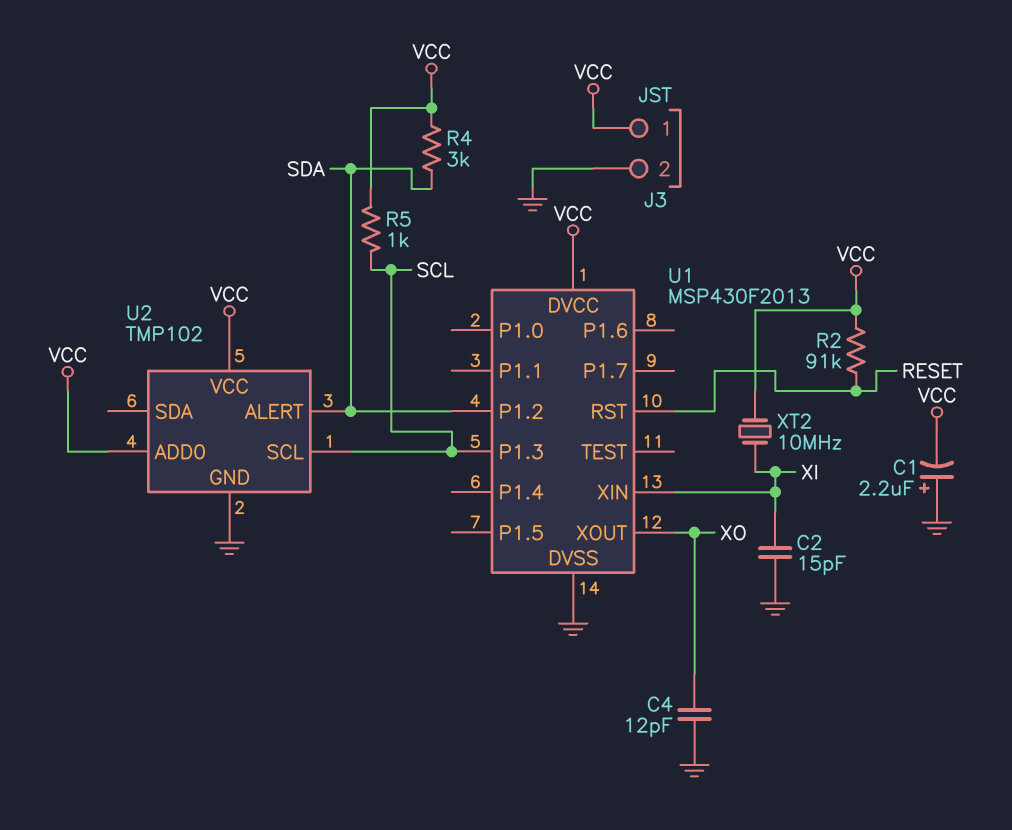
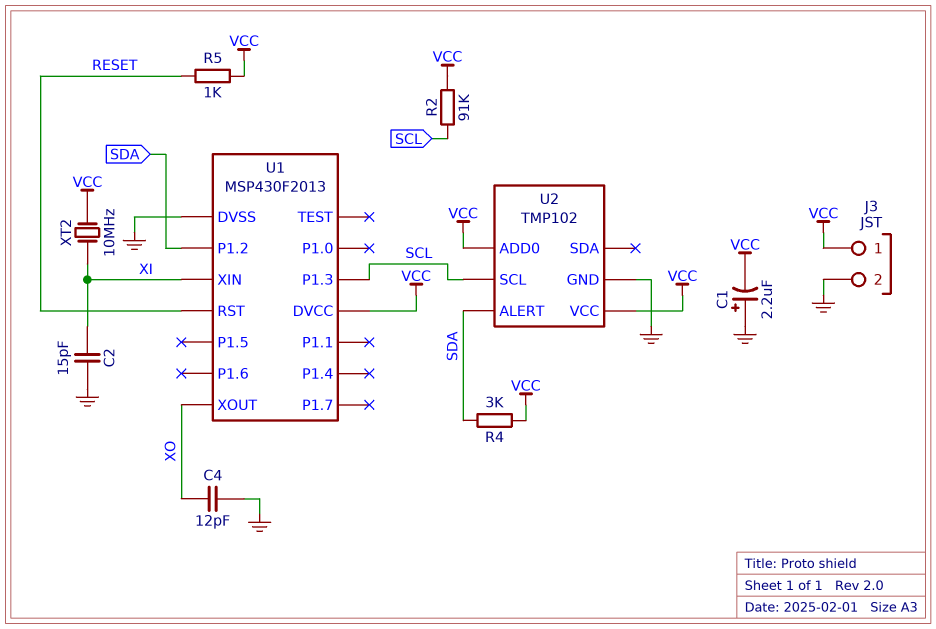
R2: 91k (RESET, VCC) -> 91k (SCL, VCC)
R5: 1k (SCL, VCC) -> 1k (RESET, VCC)

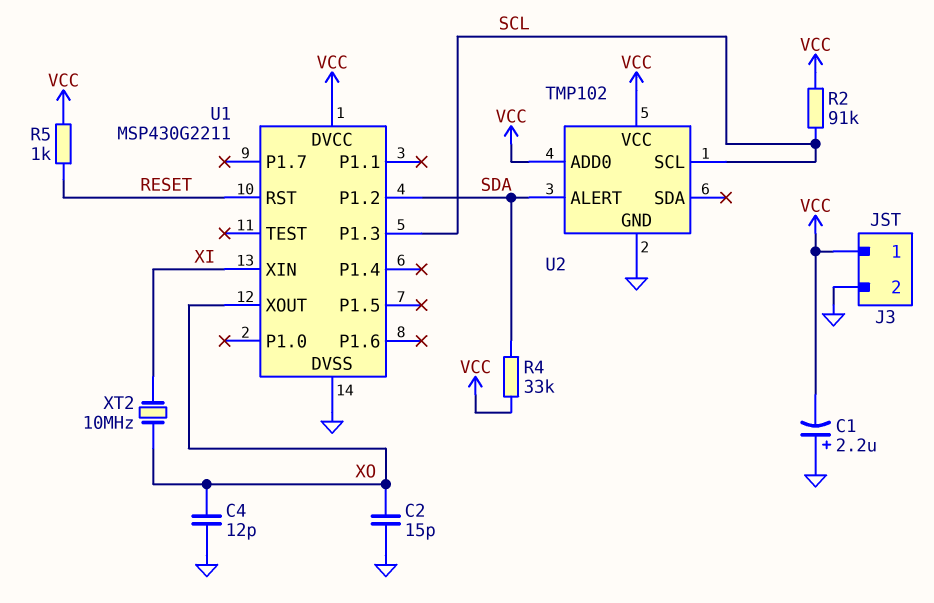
C2: 15pF (GND, XI) -> 15pF (GND, XO)
R4: 3k (SDA, VCC) -> 33k (SDA, VCC)
U1: MSP430F2013 -> MSP430G2211
XT2: 10MHz (VCC, XI) -> 10MHz (XI, XO)

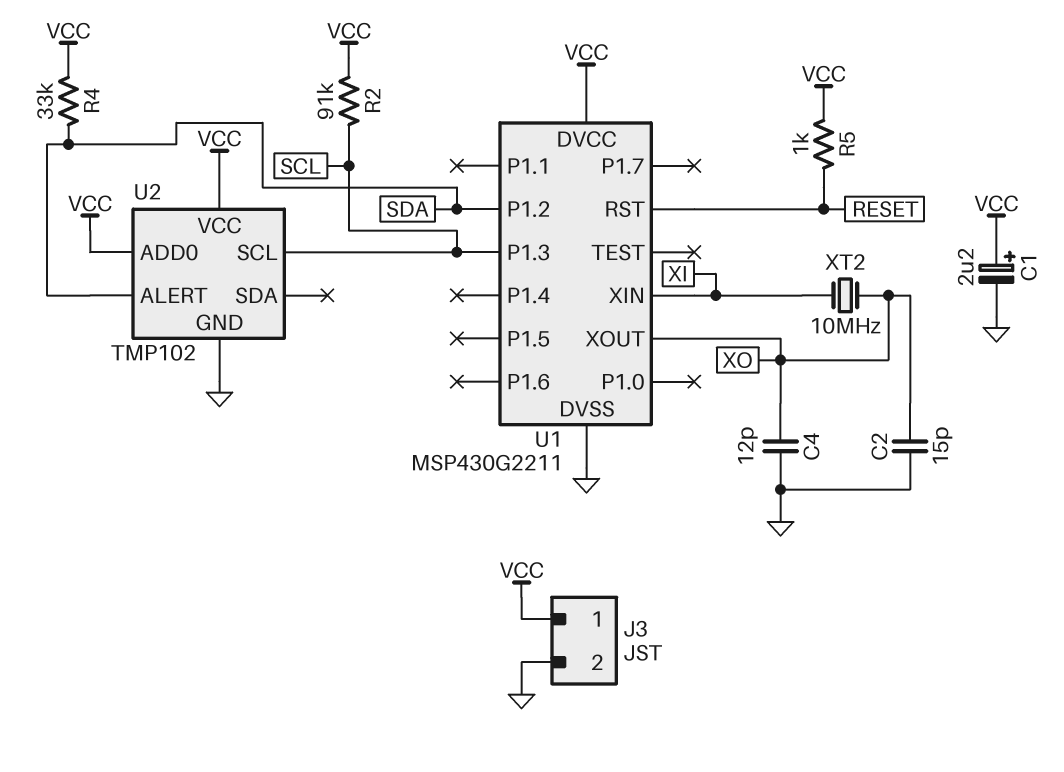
C1: 2.2uF (plus GND, minus VCC) -> 2.2uF (plus VCC, minus GND)

